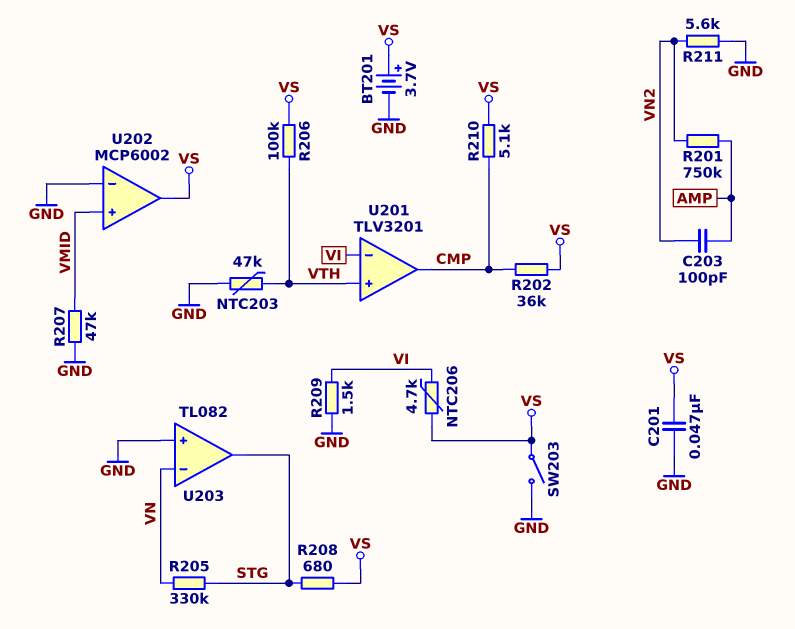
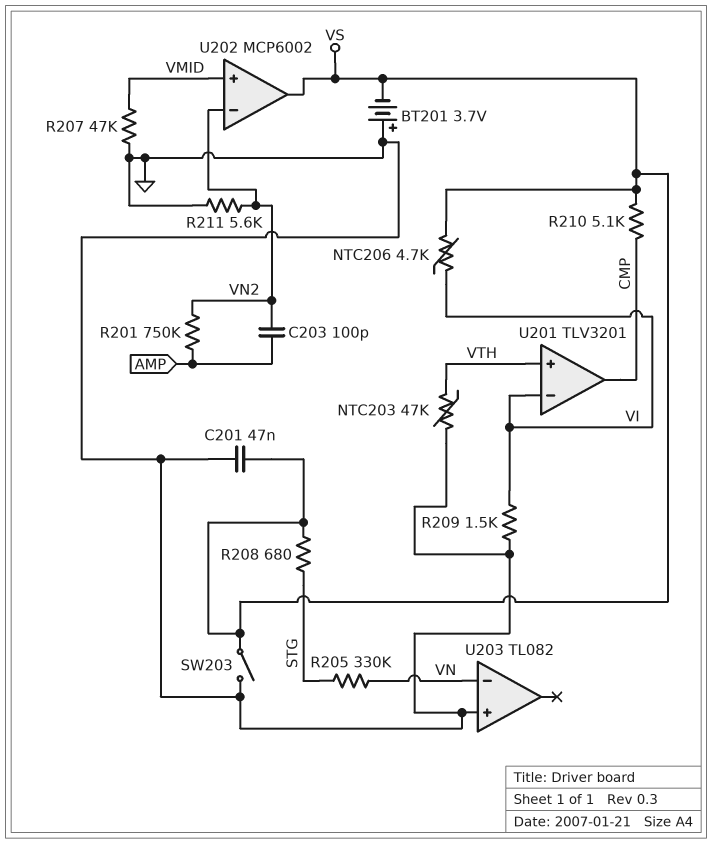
BT201: 3.7V (plus VS, minus GND) -> 3.7V (plus GND, minus VS)
R202: 36k (CMP, VS) -> none
R206: 100k (VS, VTH) -> none
U202 pin in-: GND -> VN2
U203 pin out: STG -> none

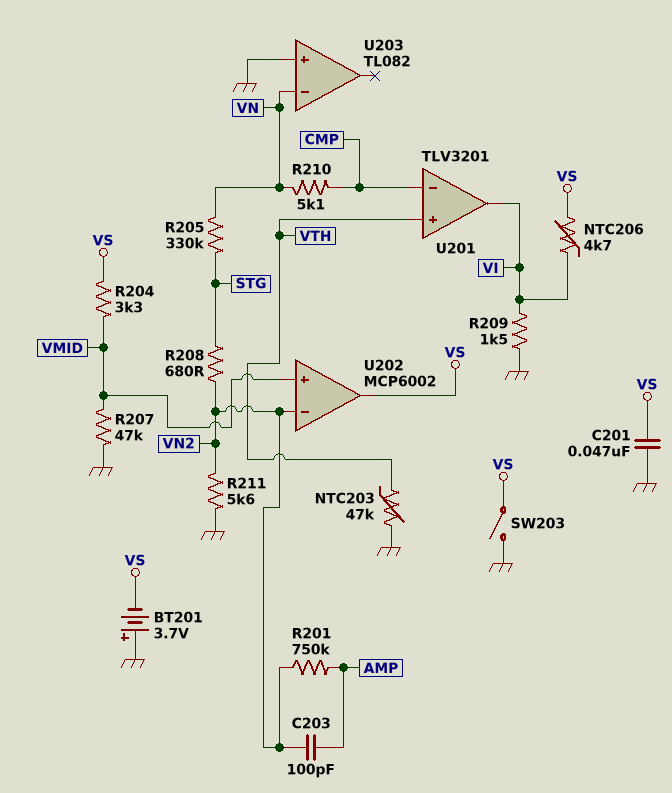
R204: none -> 3.3k (VMID, VS)
R208: 680 (STG, VS) -> 680 (STG, VN2)
R210: 5.1k (CMP, VS) -> 5.1k (CMP, VN)
U201 pin in-: VI -> CMP
U201 pin out: CMP -> VI

